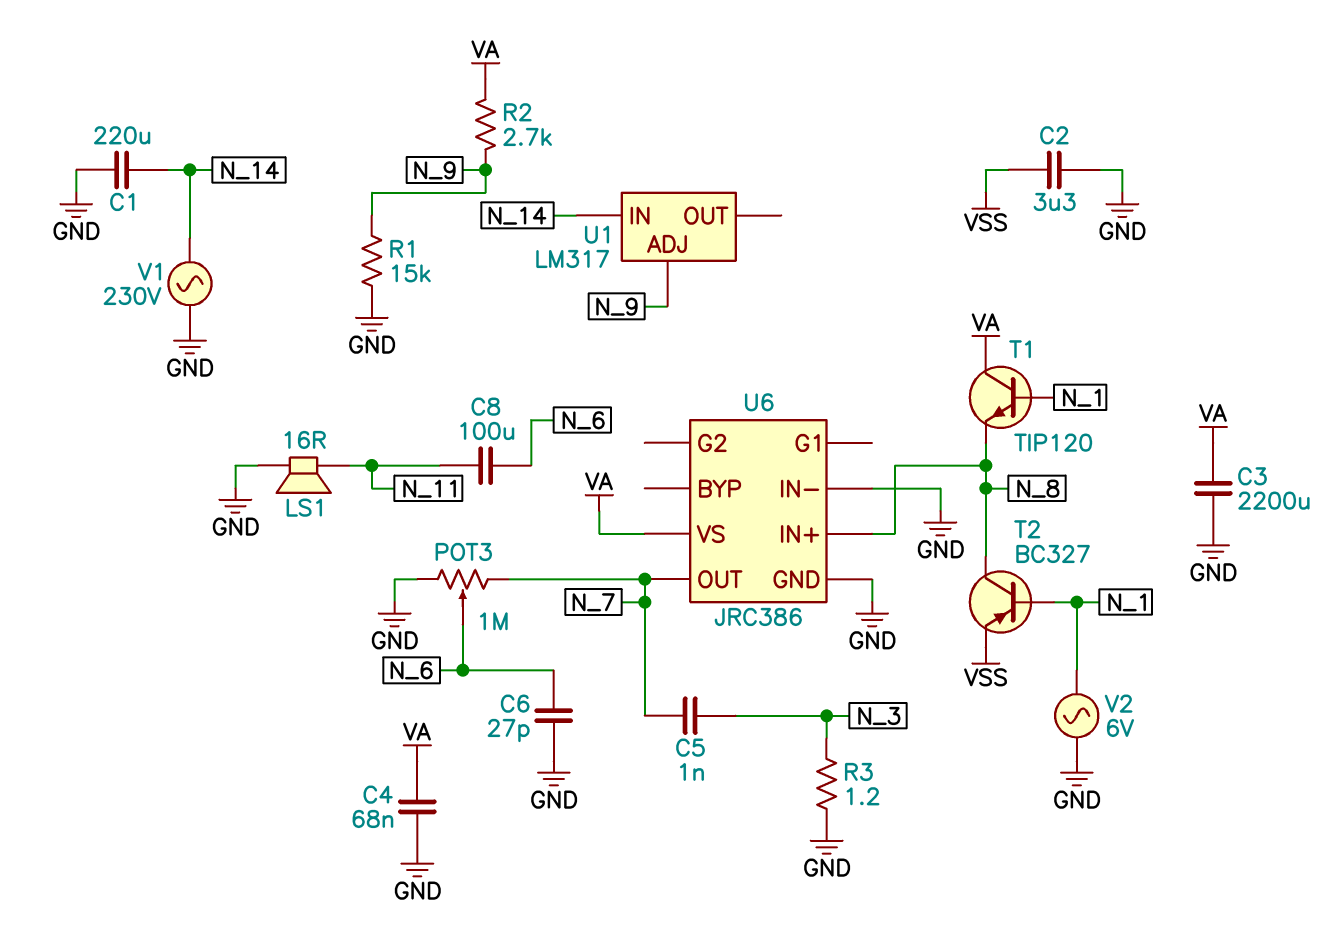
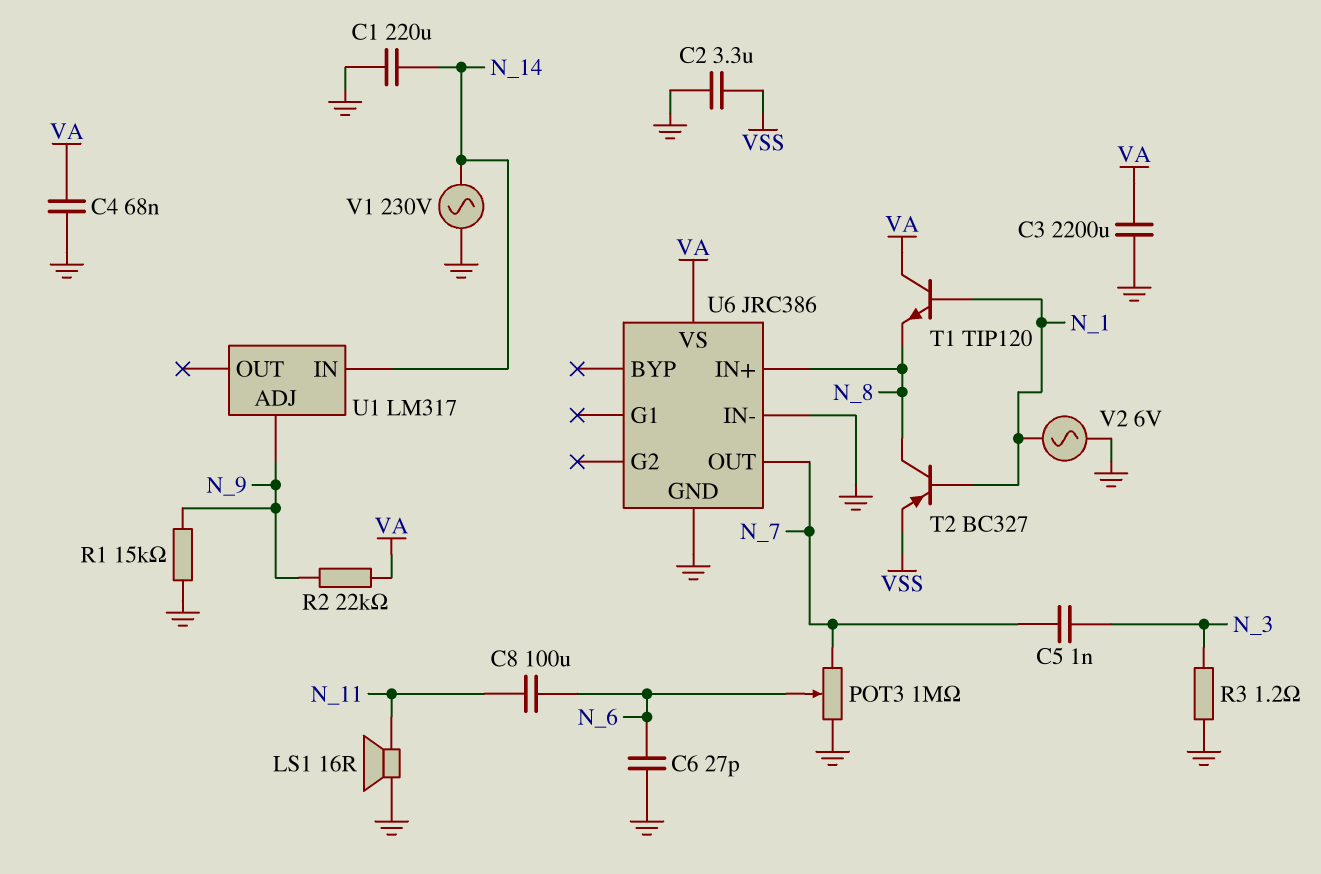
R2: 2.7k (N_9, VA) -> 22k (N_9, VA)

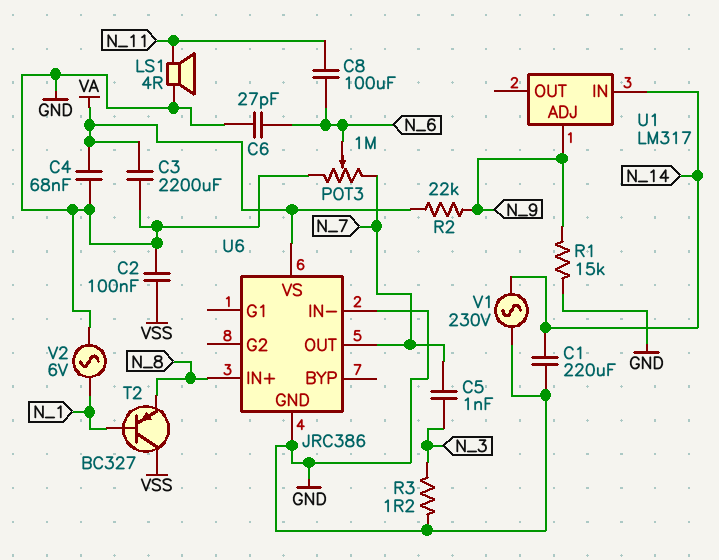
C2: 3.3uF (GND, VSS) -> 100nF (GND, VSS)
LS1: speaker 16R (GND, N_11) -> speaker 4R (GND, N_11)
T1: NPN TIP120 (B N_1, C VA, E N_8) -> none
T2: PNP BC327 (B N_1, C N_8, E VSS) -> PNP BC327 (B N_1, C VSS, E N_8)

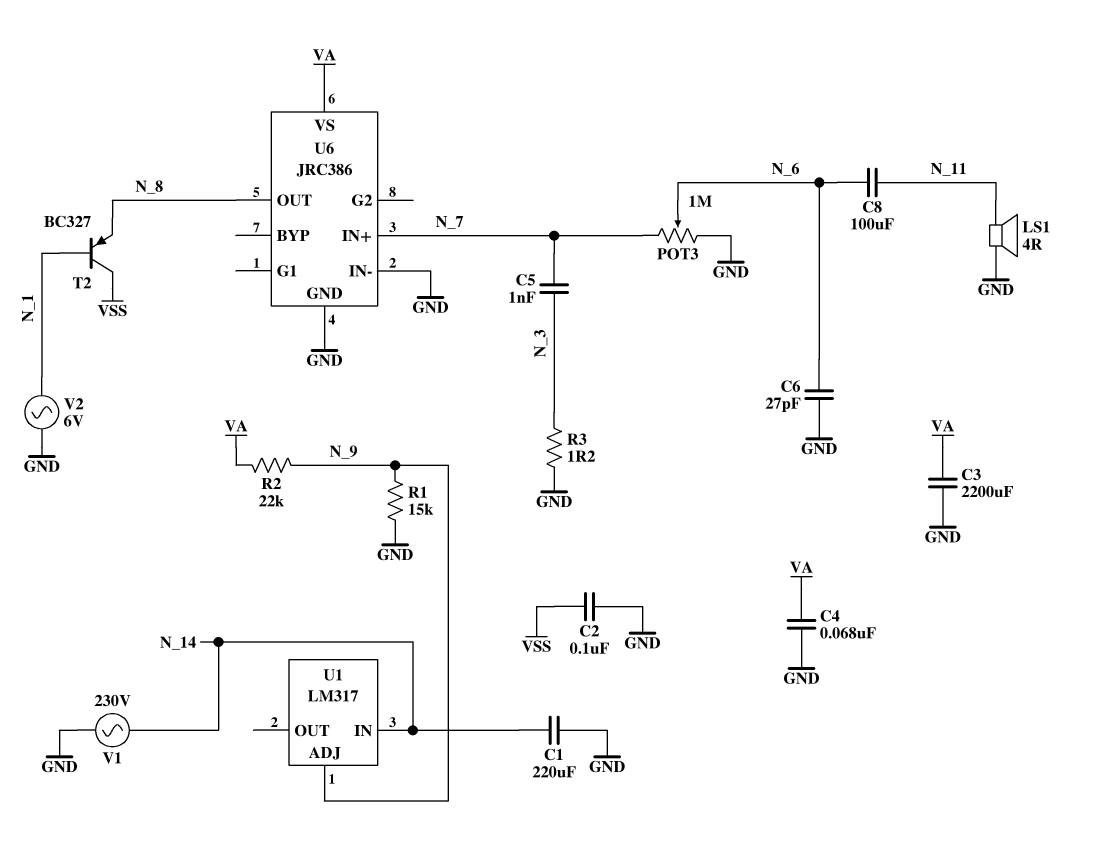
U6 pin IN+: N_8 -> N_7
U6 pin OUT: N_7 -> N_8

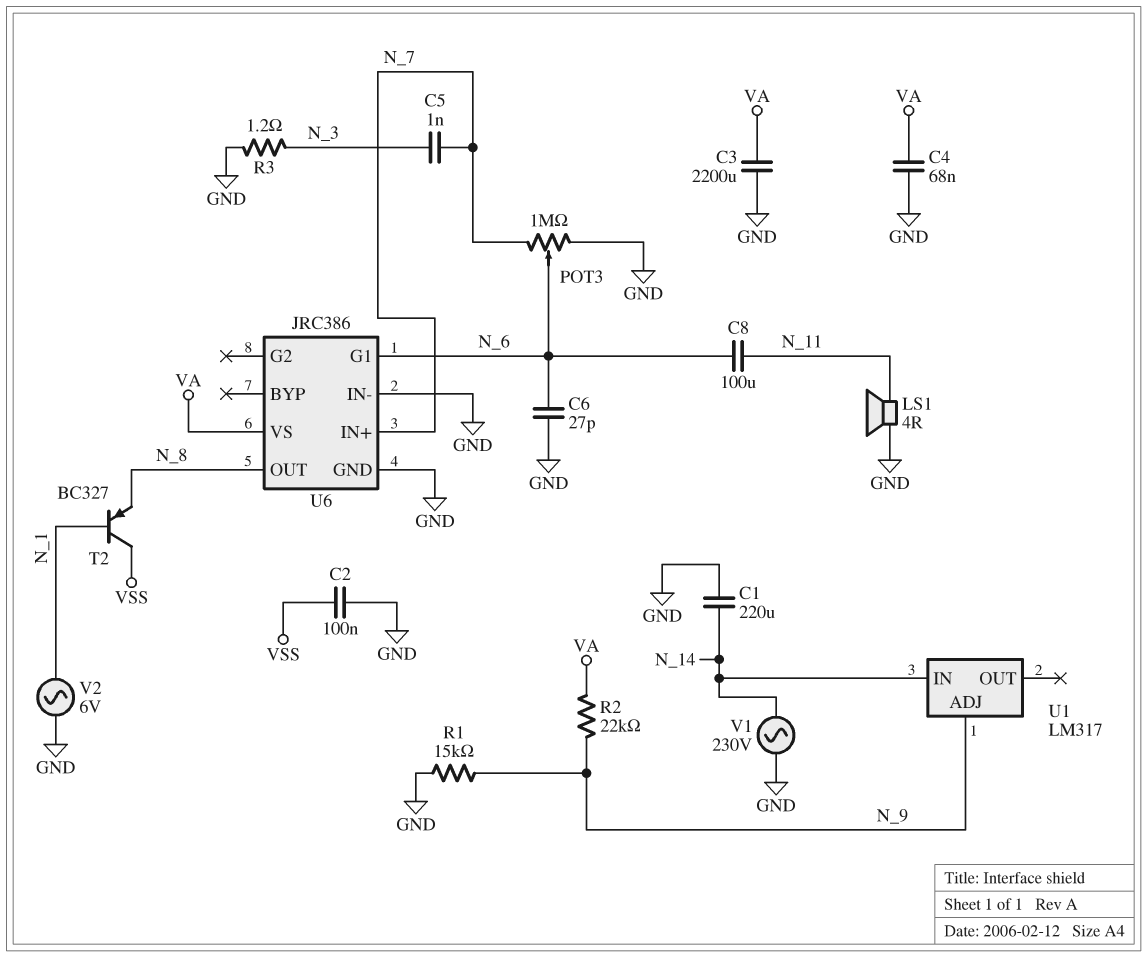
U6 pin G1: none -> N_6

